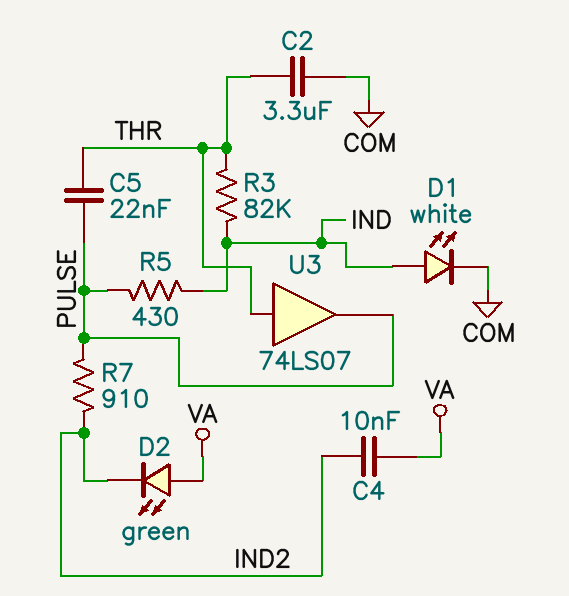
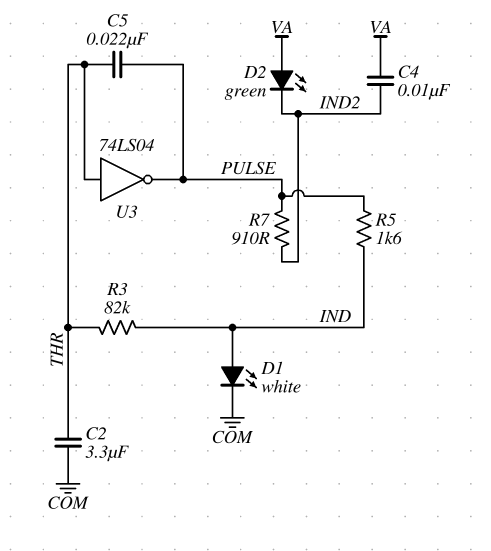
R5: 430 (IND, PULSE) -> 1.6k (IND, PULSE)
U3: buffer 74LS07 (in THR, out PULSE) -> NOT 74LS04 (in THR, out PULSE)

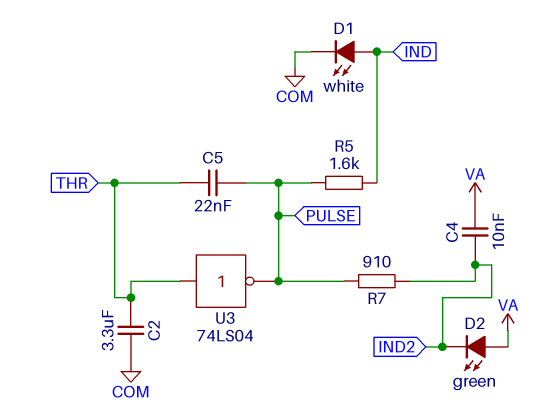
R3: 82k (IND, THR) -> none

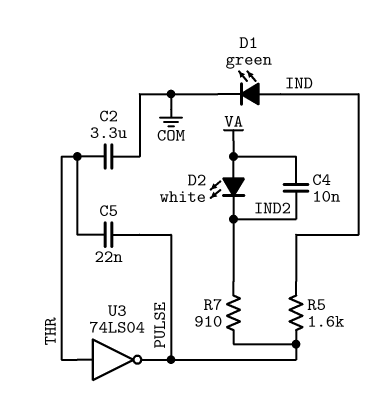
D1: LED white (A IND, K COM) -> LED green (A IND, K COM)
D2: LED green (A VA, K IND2) -> LED white (A VA, K IND2)

